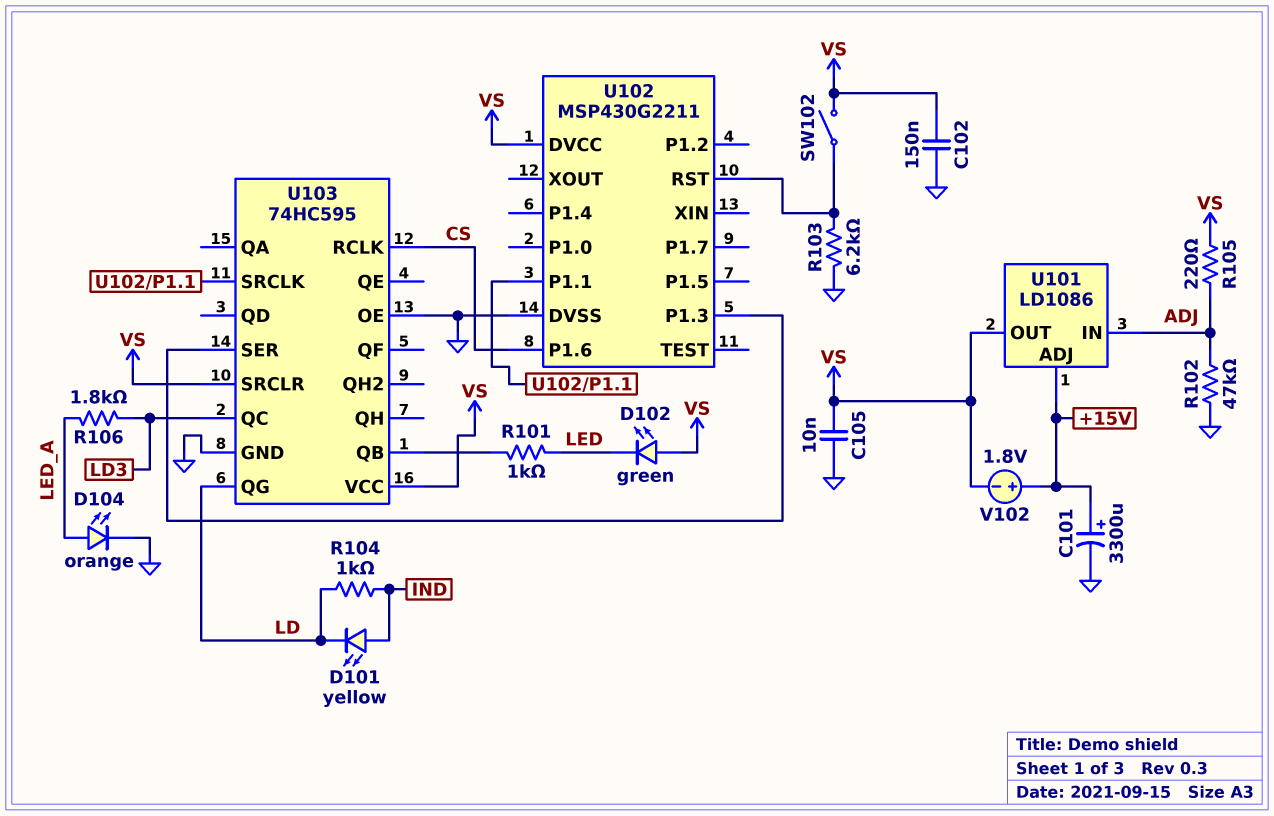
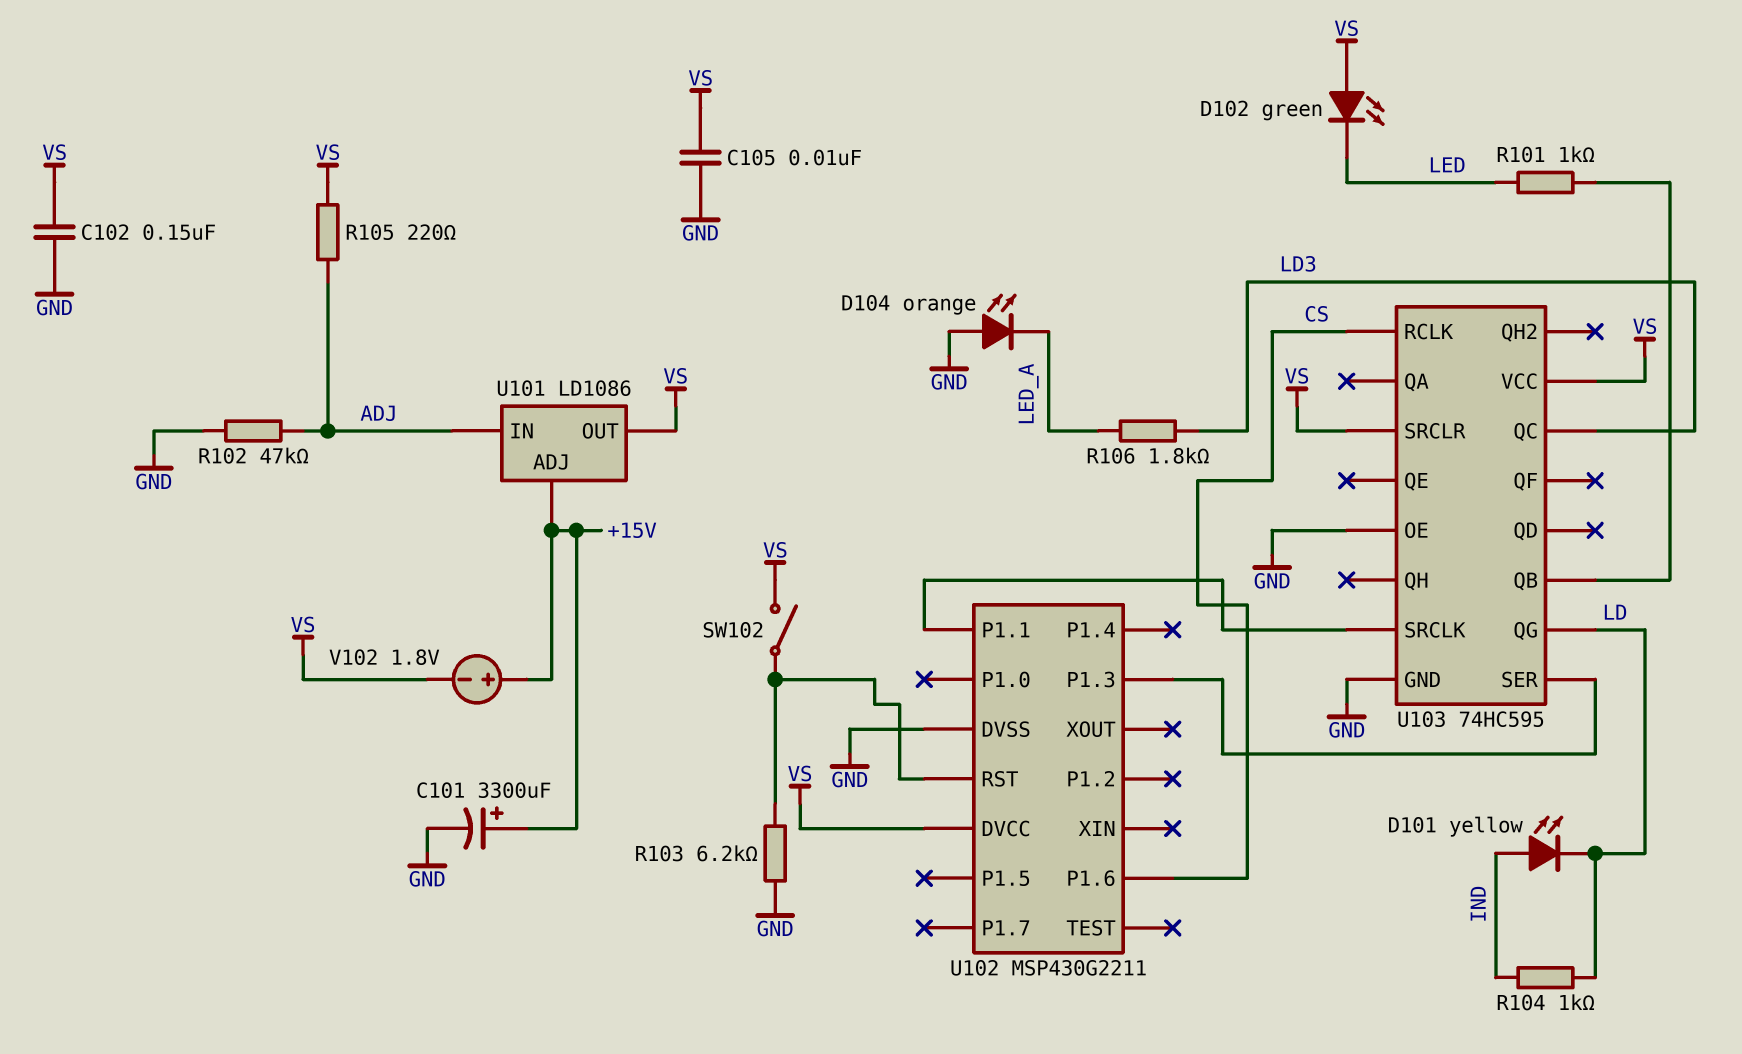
D104: LED orange (A LED_A, K GND) -> LED orange (A GND, K LED_A)

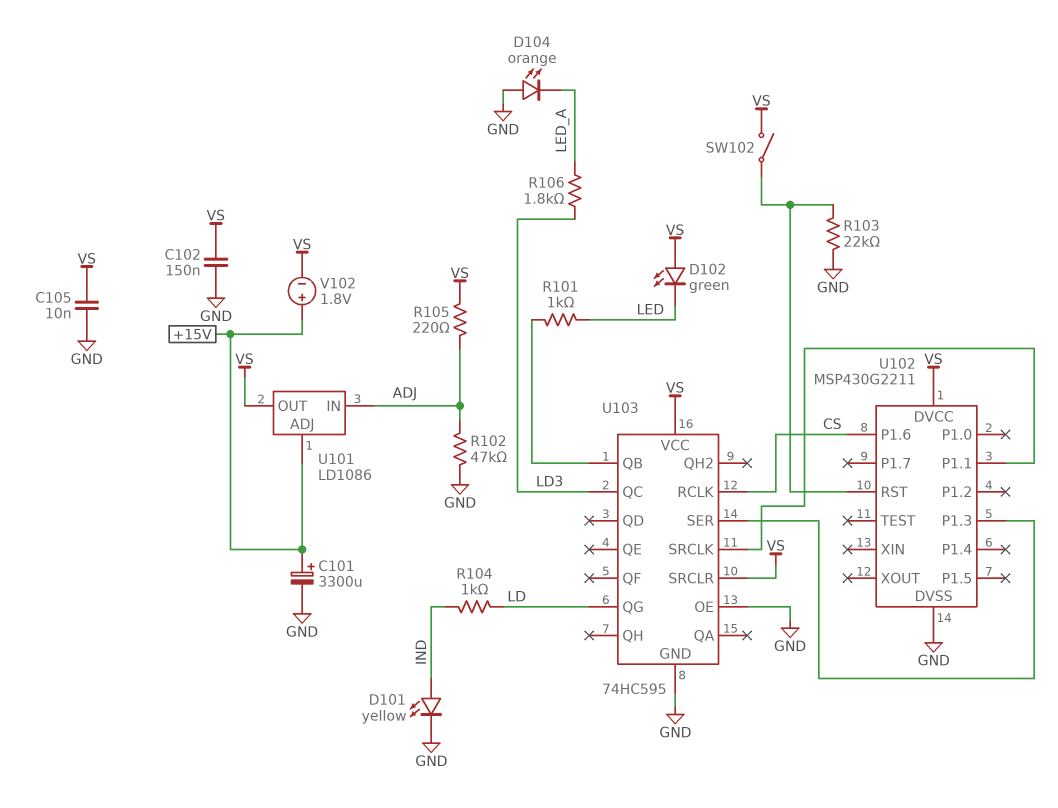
D101: LED yellow (A IND, K LD) -> LED yellow (A IND, K GND)
R103: 6.2k (GND, U102/RST) -> 22k (GND, U102/RST)

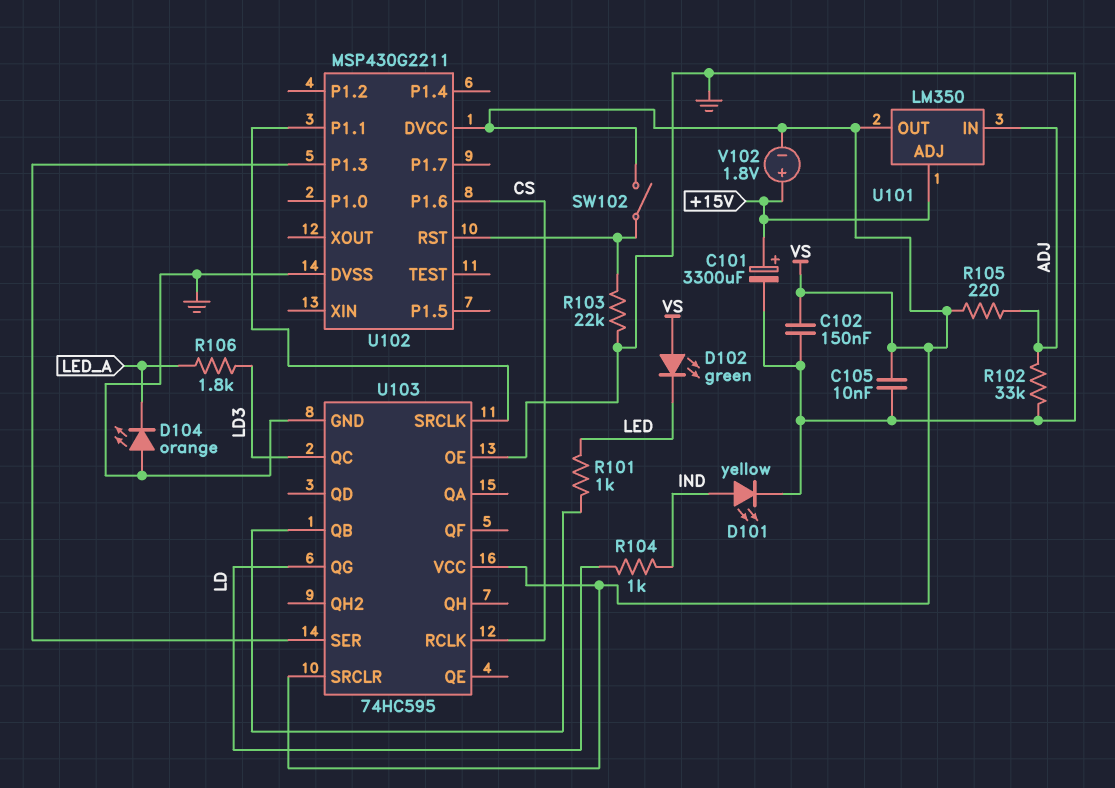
R102: 47k (ADJ, GND) -> 33k (ADJ, GND)
U101: LD1086 -> LM350

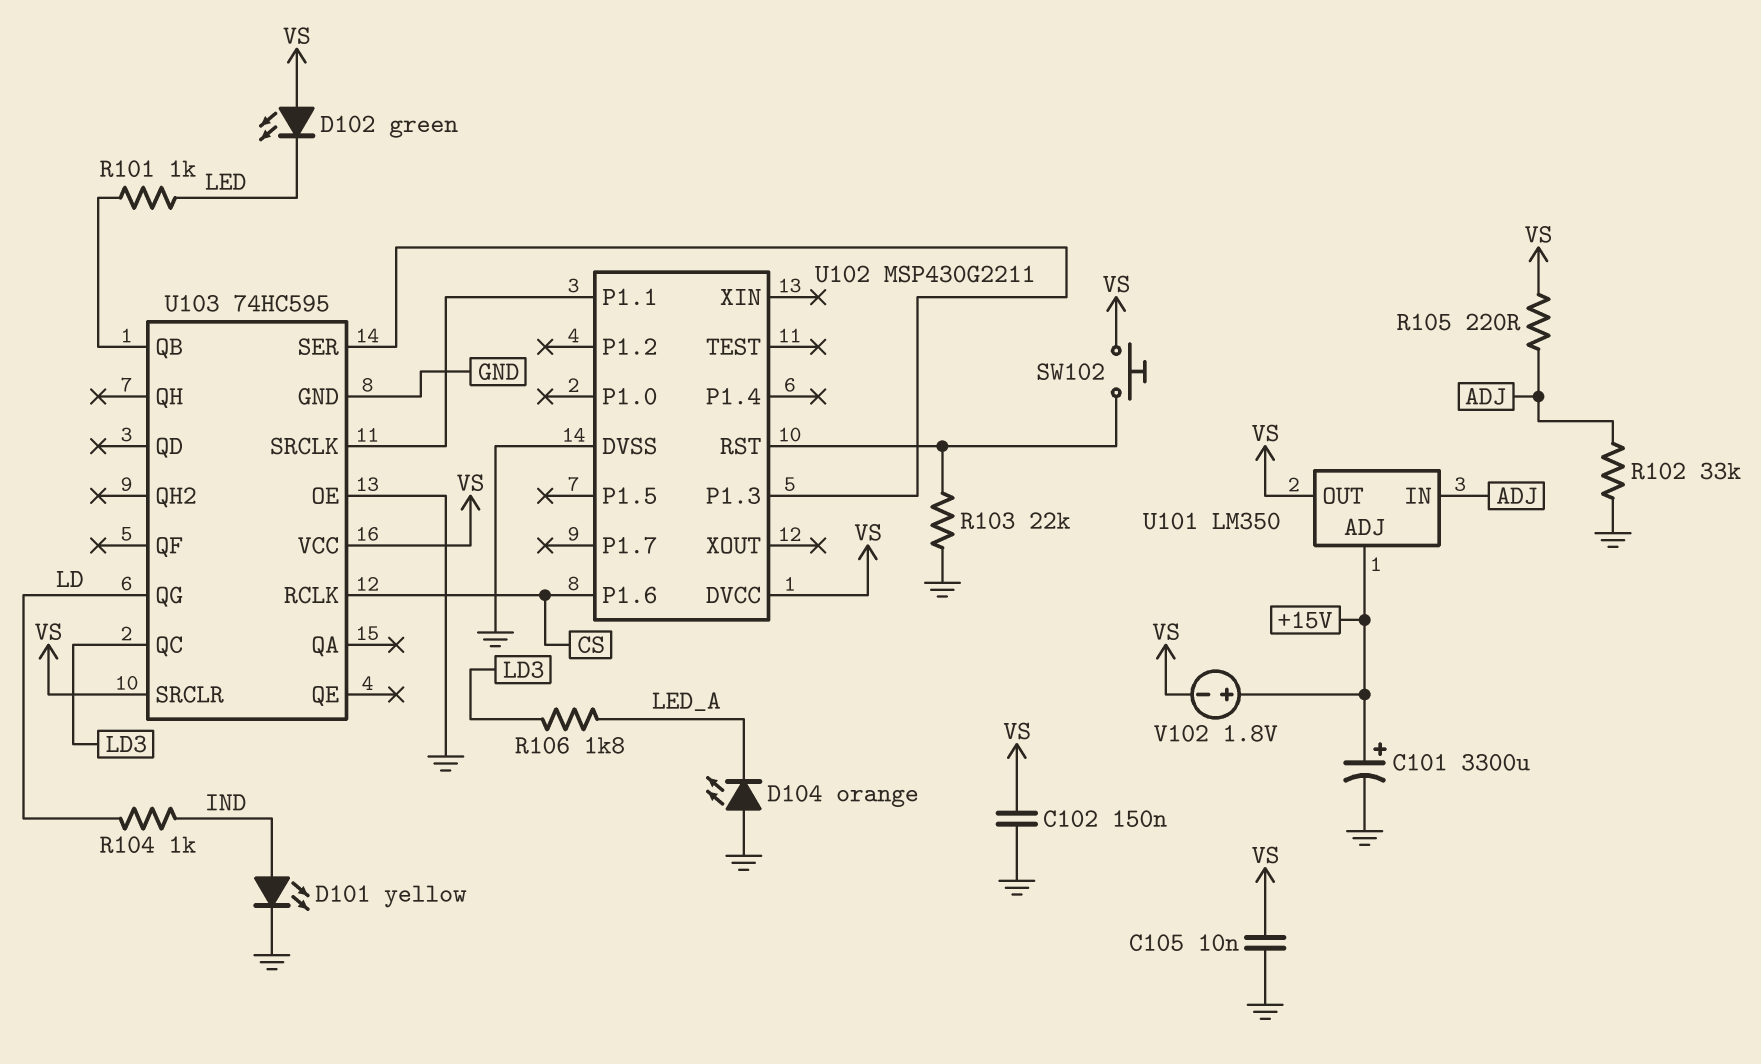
SW102: switch (U102/RST, VS) -> button (U102/RST, VS)

